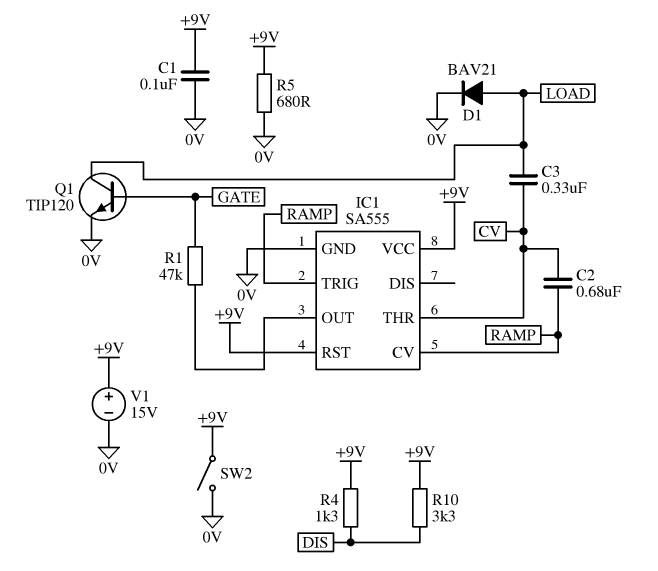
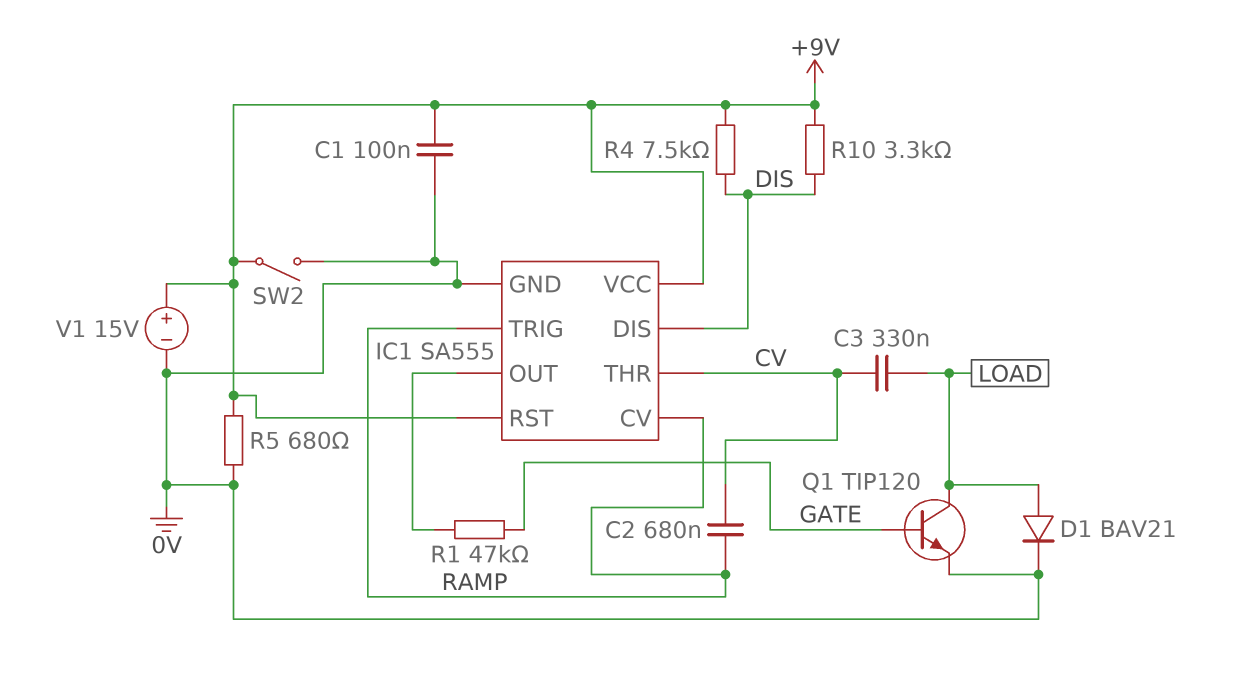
IC1 pin DIS: none -> DIS
R4: 1.3k (+9V, DIS) -> 7.5k (+9V, DIS)

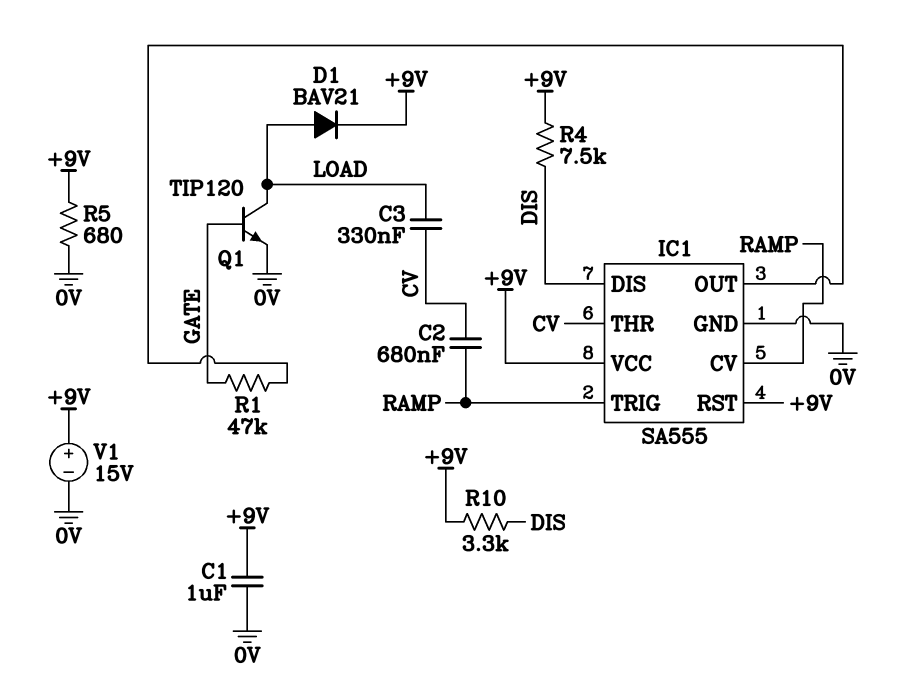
C1: 100nF (+9V, 0V) -> 1uF (+9V, 0V)
D1: diode BAV21 (A LOAD, K 0V) -> diode BAV21 (A LOAD, K +9V)
SW2: switch (+9V, 0V) -> none

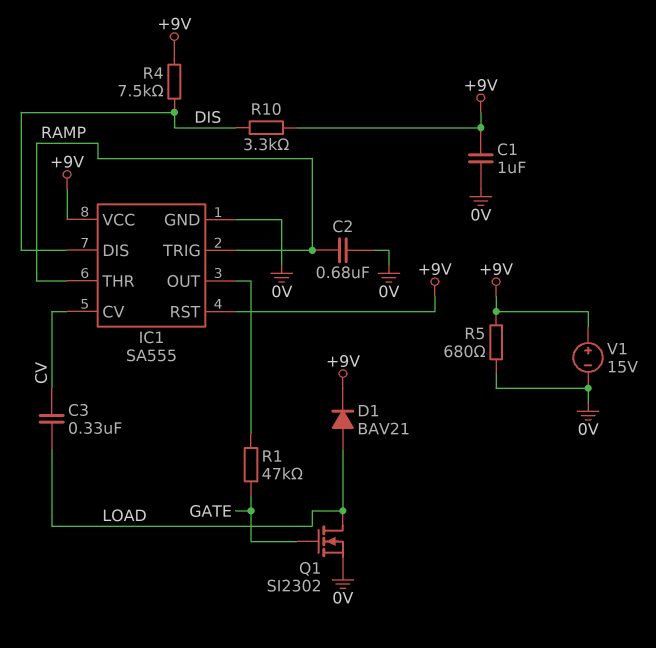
C2: 680nF (CV, RAMP) -> 680nF (0V, RAMP)
IC1 pin CV: RAMP -> CV
IC1 pin THR: CV -> RAMP
Q1: NPN TIP120 (B GATE, C LOAD, E 0V) -> NMOS SI2302 (G GATE, D LOAD, S 0V)

